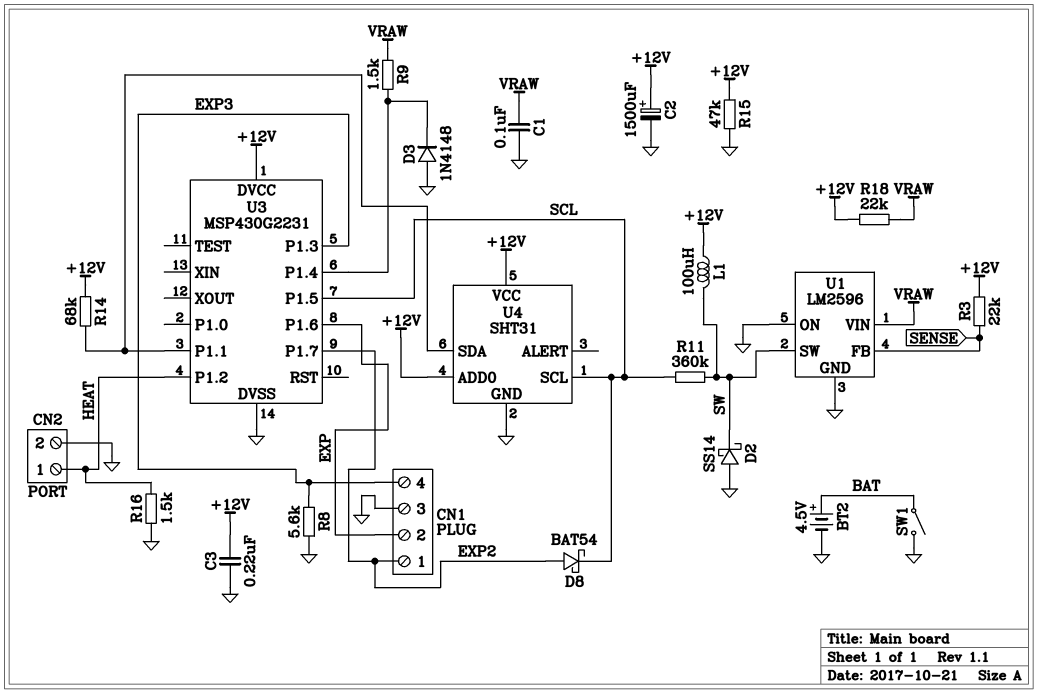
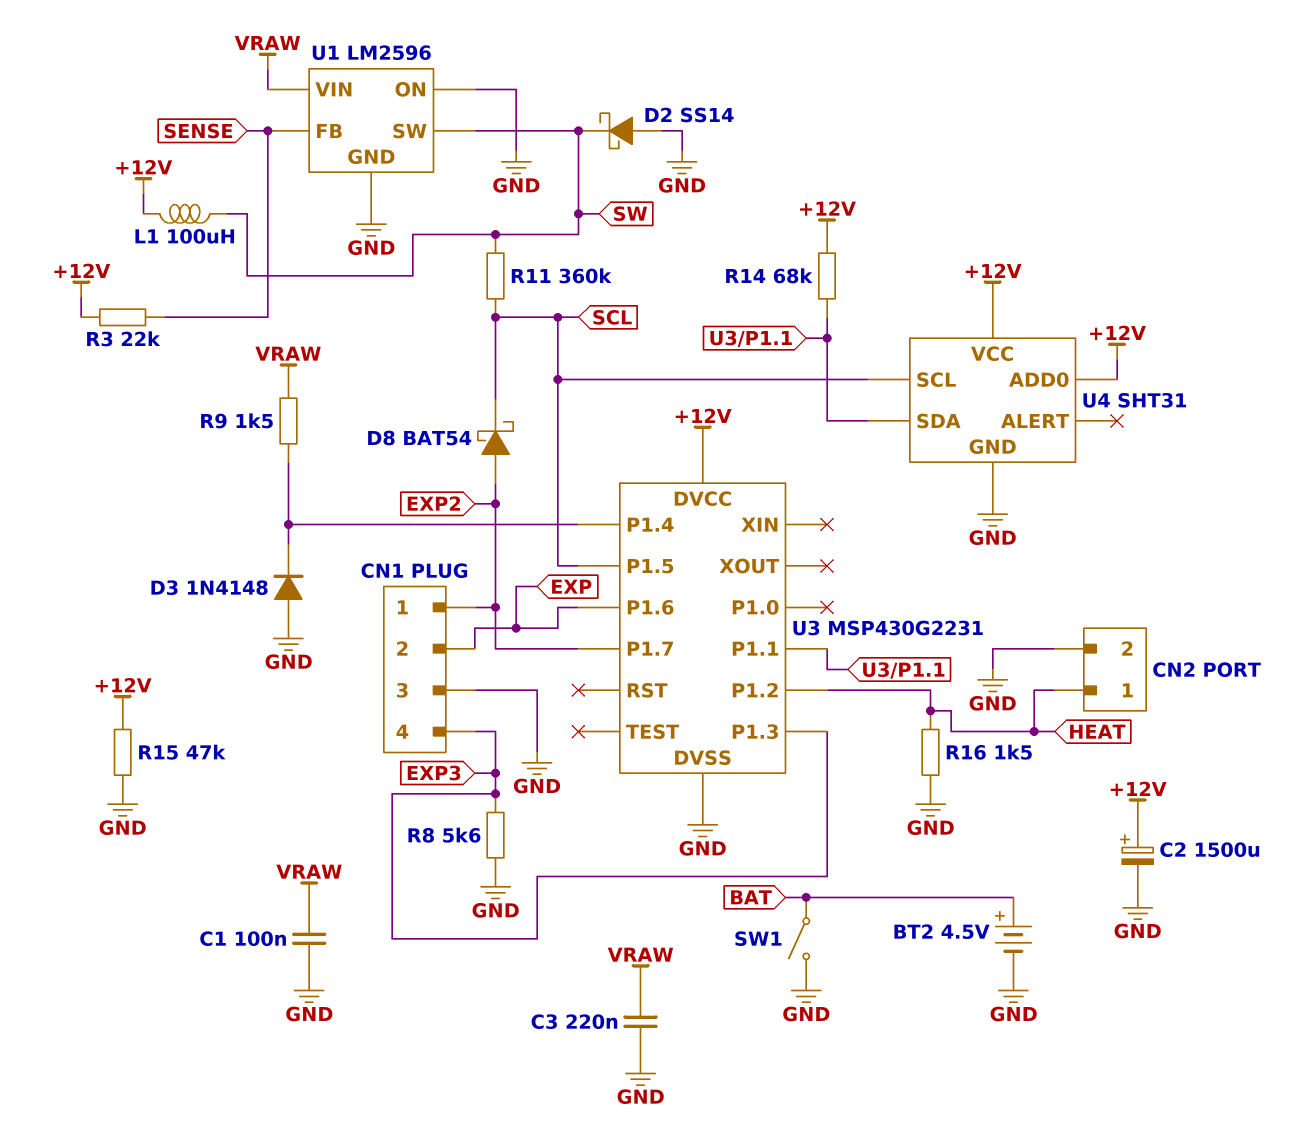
C3: 220nF (+12V, GND) -> 220nF (GND, VRAW)
R18: 22k (+12V, VRAW) -> none

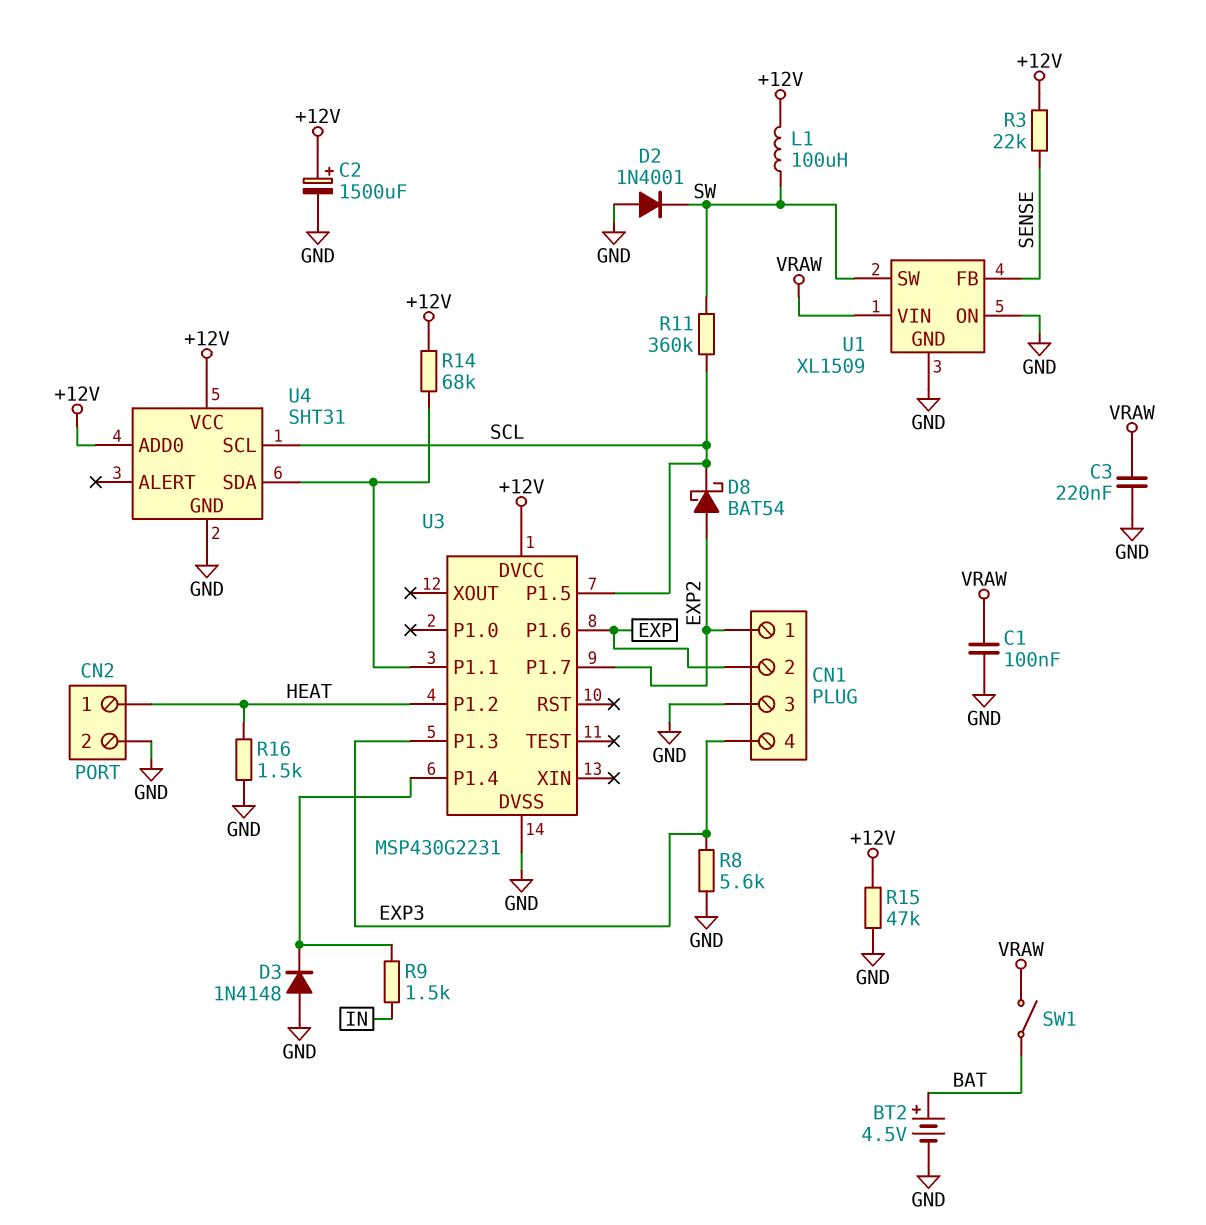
D2: schottky SS14 (A GND, K SW) -> diode 1N4001 (A GND, K SW)
R9: 1.5k (U3/P1.4, VRAW) -> 1.5k (IN, U3/P1.4)
SW1: switch (BAT, GND) -> switch (BAT, VRAW)
U1: LM2596 -> XL1509

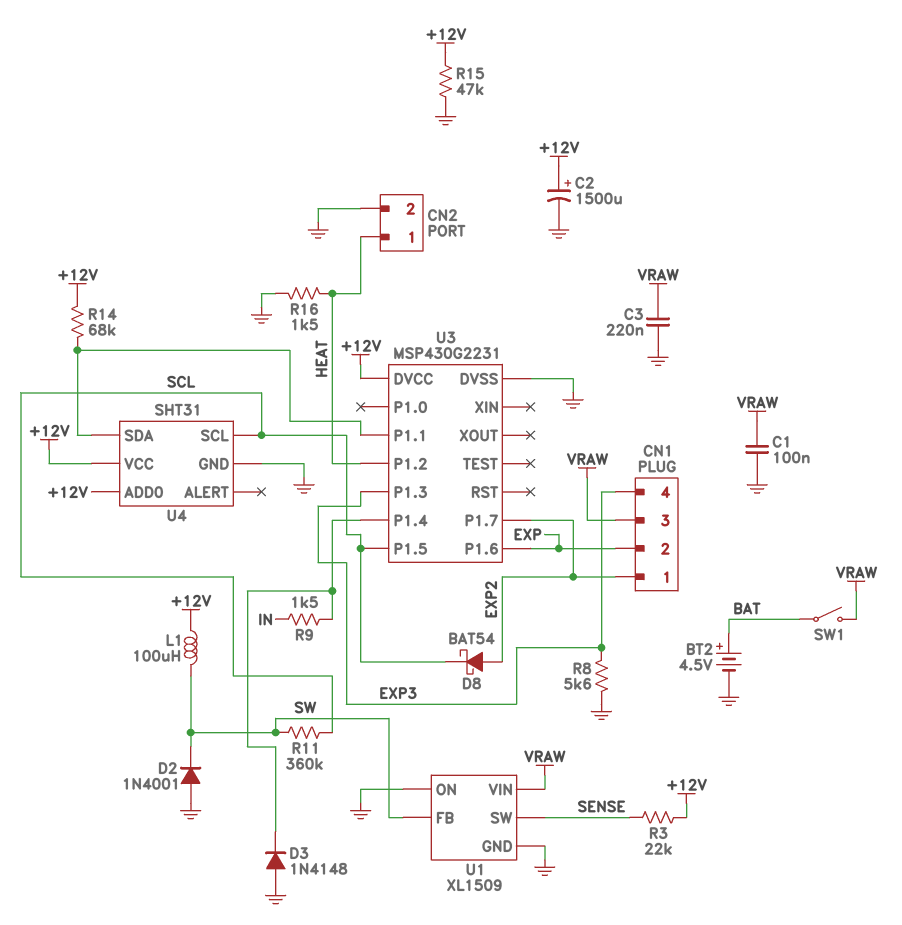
CN1 pin 3: GND -> VRAW
U1 pin FB: SENSE -> SW
U1 pin SW: SW -> SENSE

